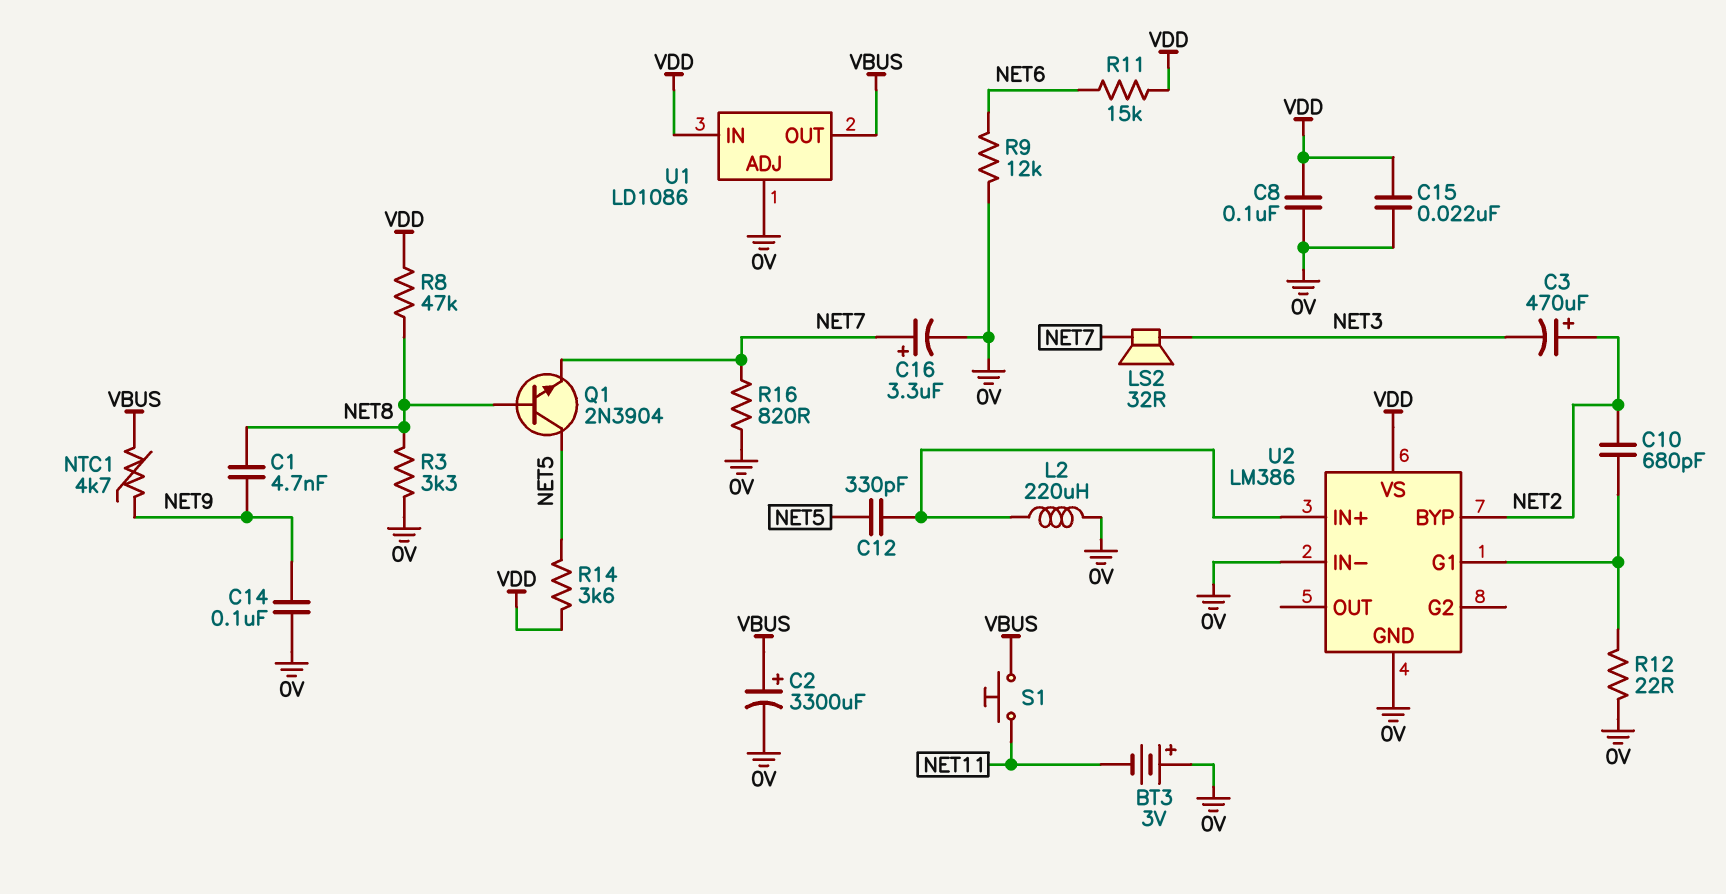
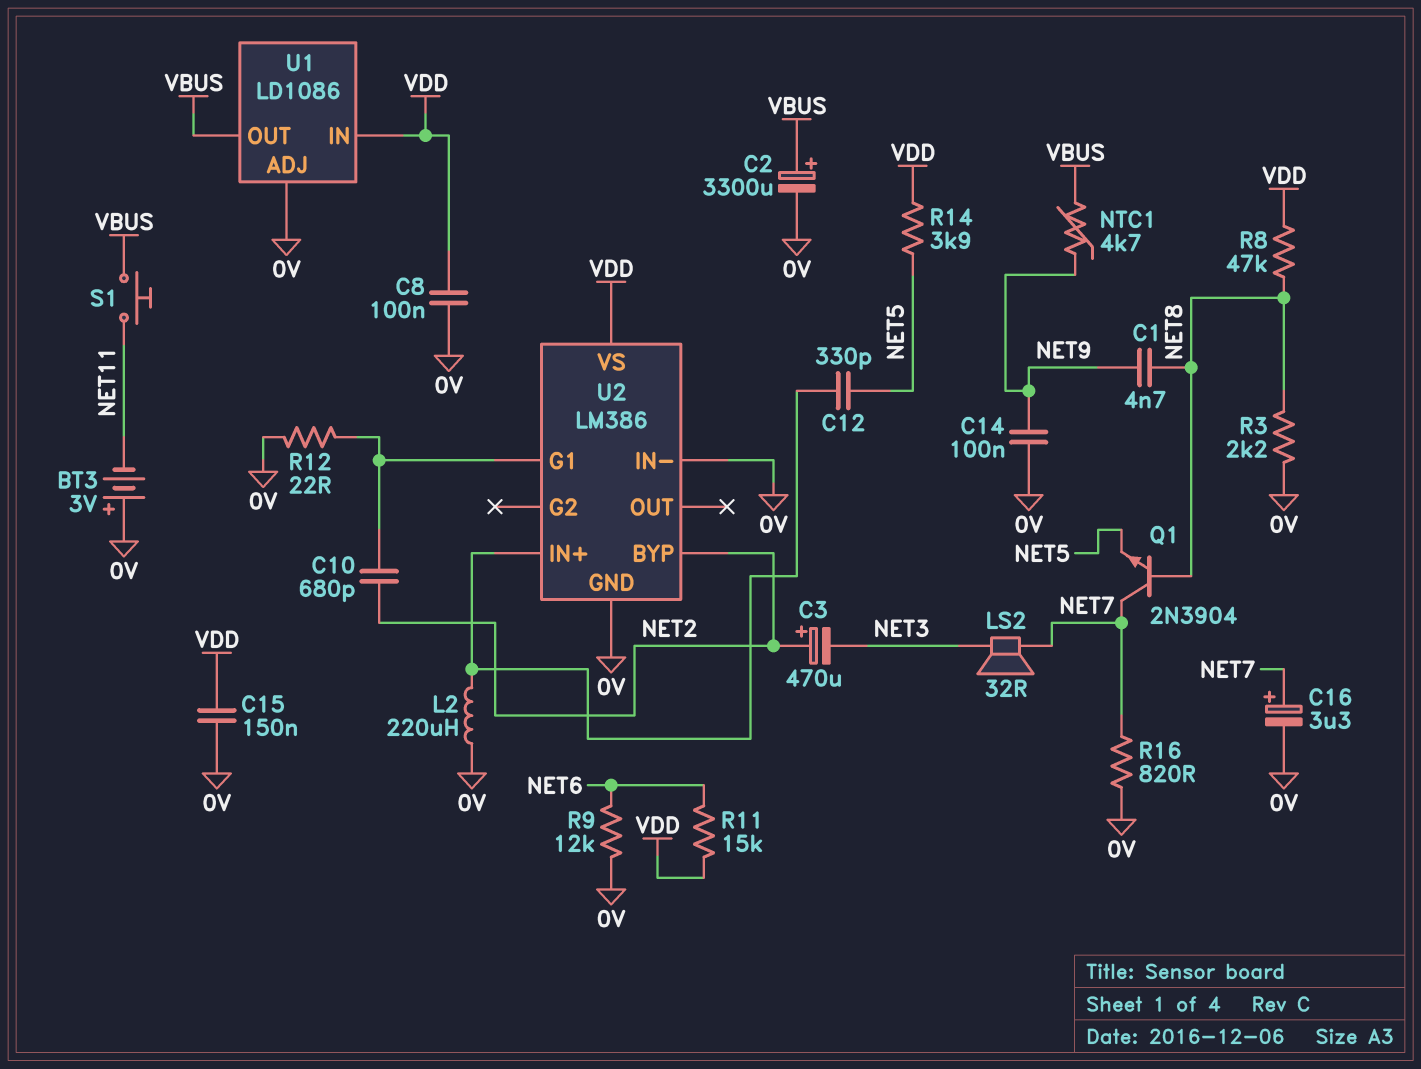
C15: 22nF (0V, VDD) -> 150nF (0V, VDD)
Q1: NPN 2N3904 (B NET8, C NET5, E NET7) -> NPN 2N3904 (B NET8, C NET7, E NET5)
R3: 3.3k (0V, NET8) -> 2.2k (0V, NET8)
R14: 3.6k (NET5, VDD) -> 3.9k (NET5, VDD)

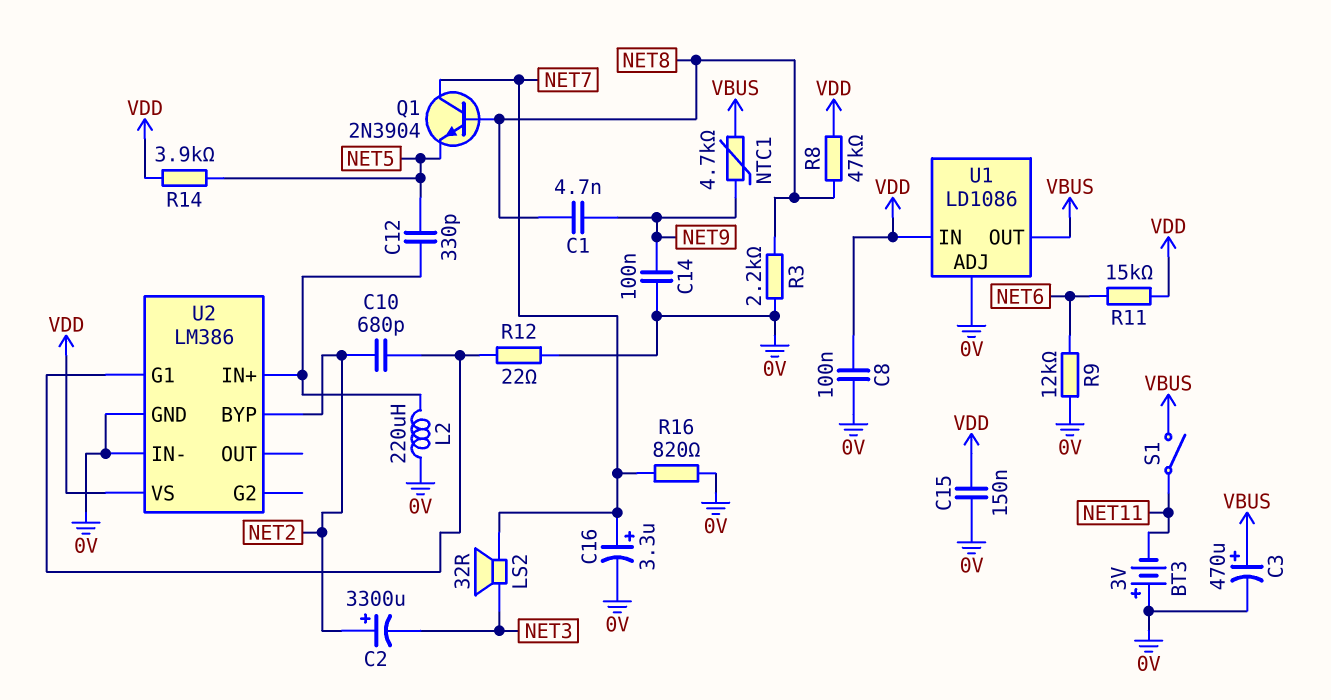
C2: 3300uF (plus VBUS, minus 0V) -> 3300uF (plus NET2, minus NET3)
C3: 470uF (plus NET2, minus NET3) -> 470uF (plus VBUS, minus 0V)
S1: button (NET11, VBUS) -> switch (NET11, VBUS)

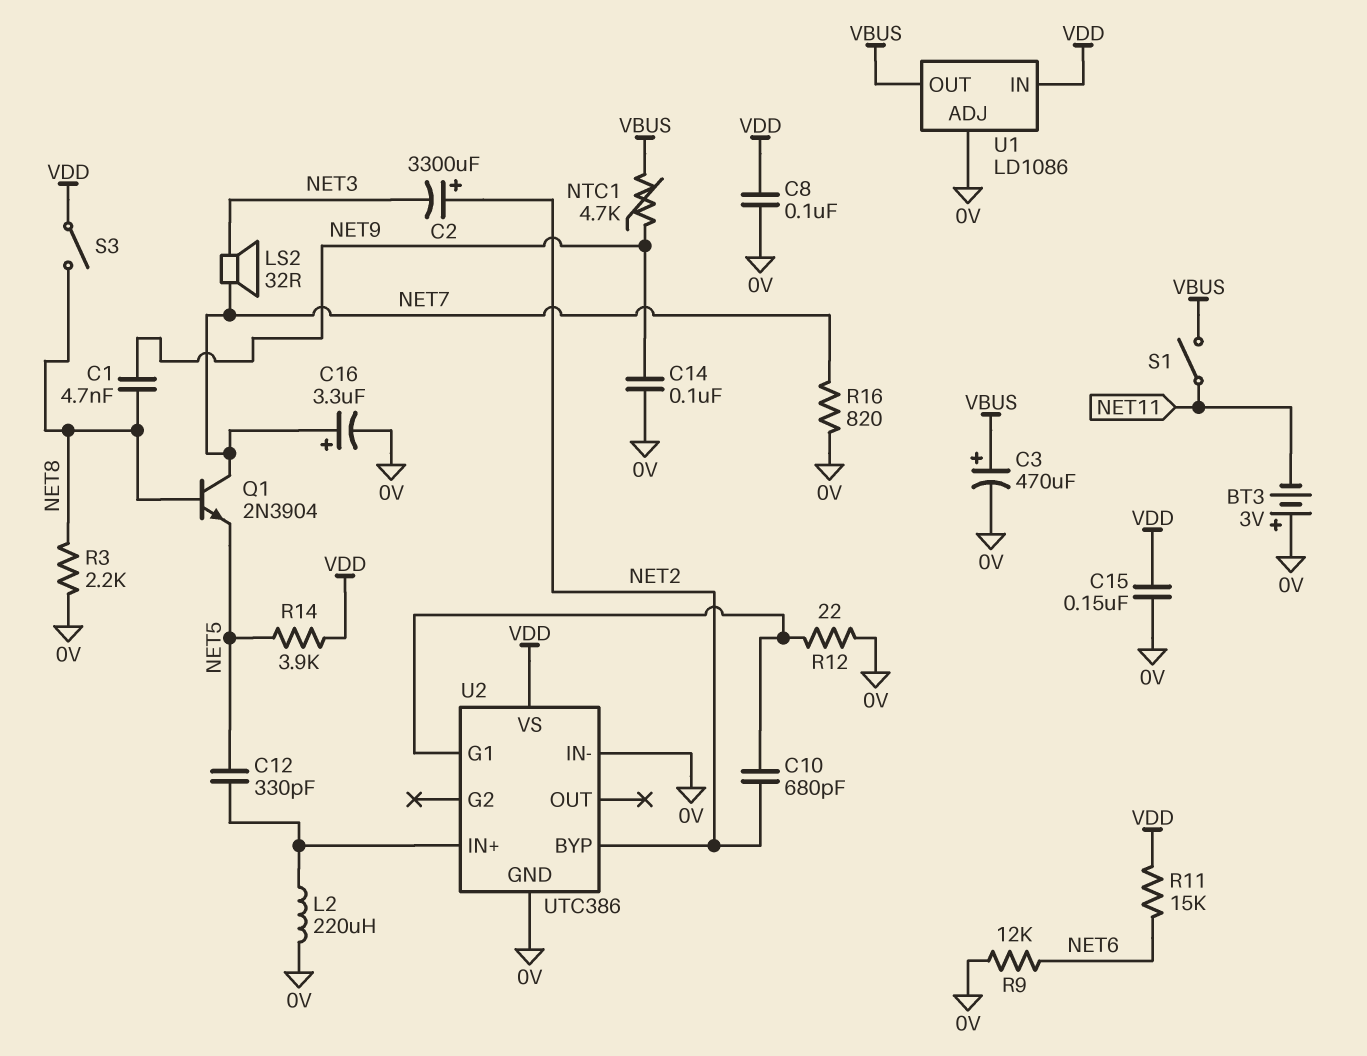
R8: 47k (NET8, VDD) -> none
S3: none -> switch (NET8, VDD)
U2: LM386 -> UTC386

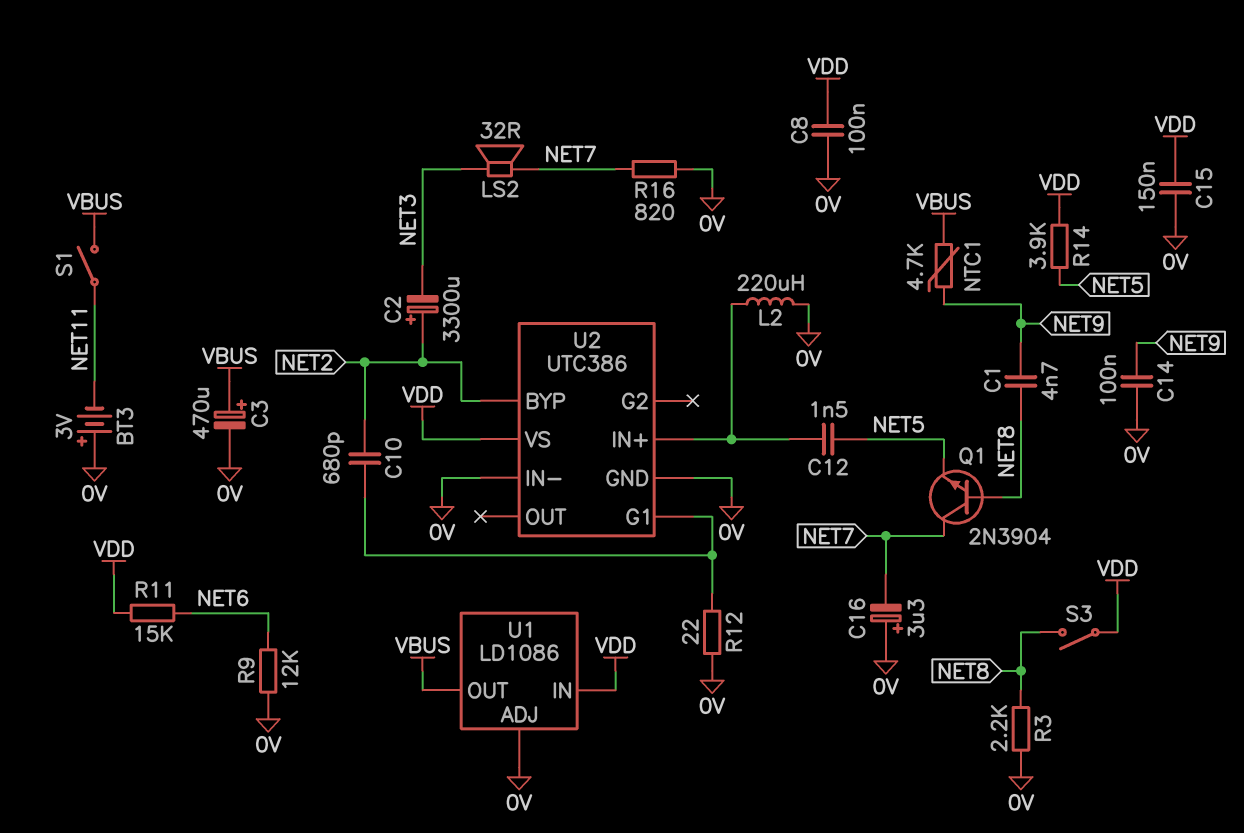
C12: 330pF (NET5, U2/IN+) -> 1.5nF (NET5, U2/IN+)
C16: 3.3uF (plus NET7, minus 0V) -> 3.3uF (plus 0V, minus NET7)

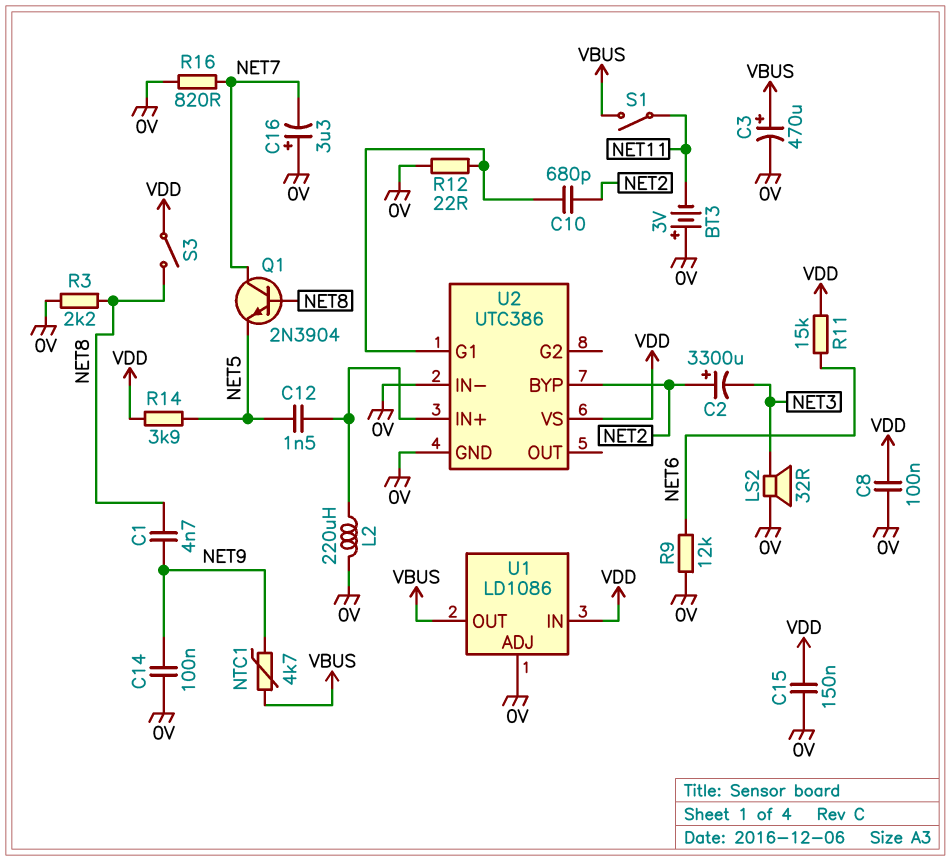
LS2: speaker 32R (NET3, NET7) -> speaker 32R (0V, NET3)

